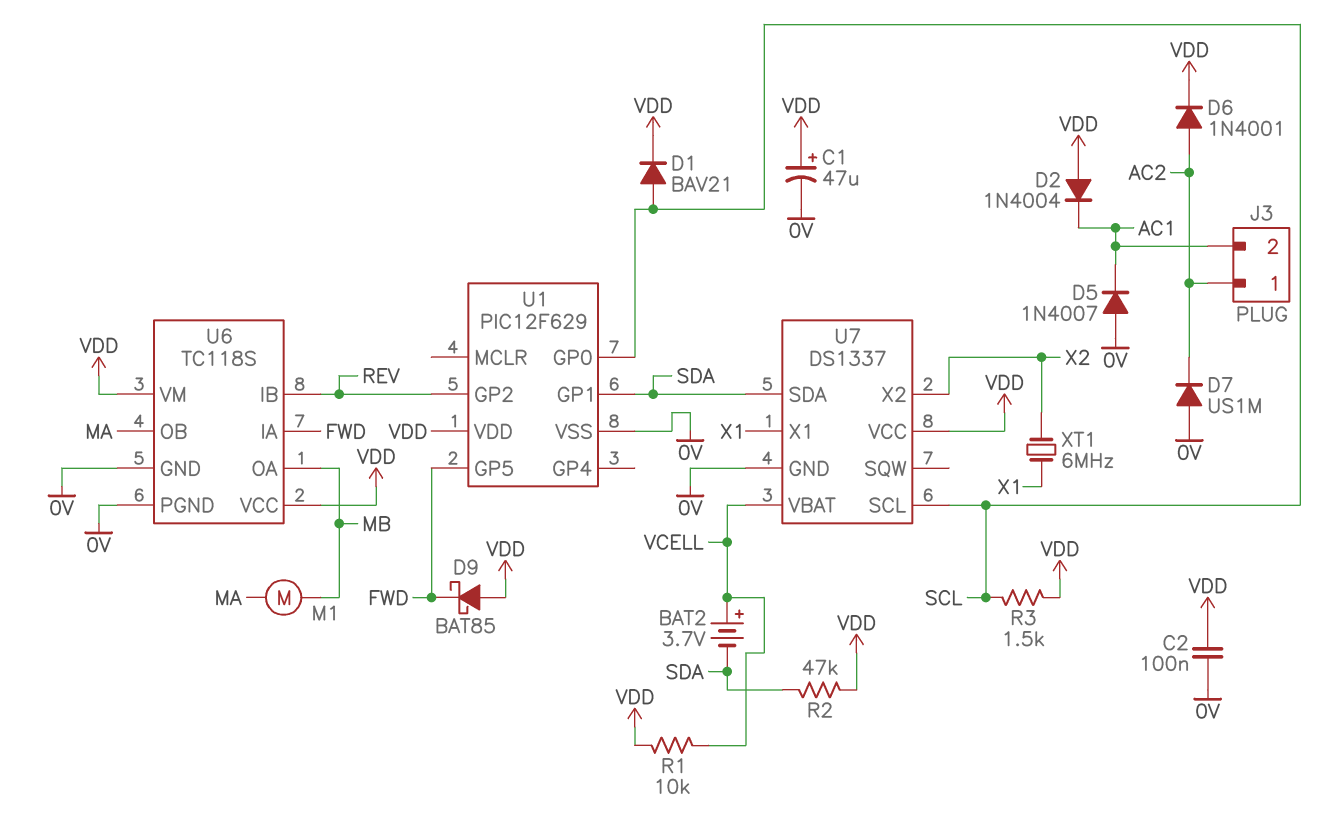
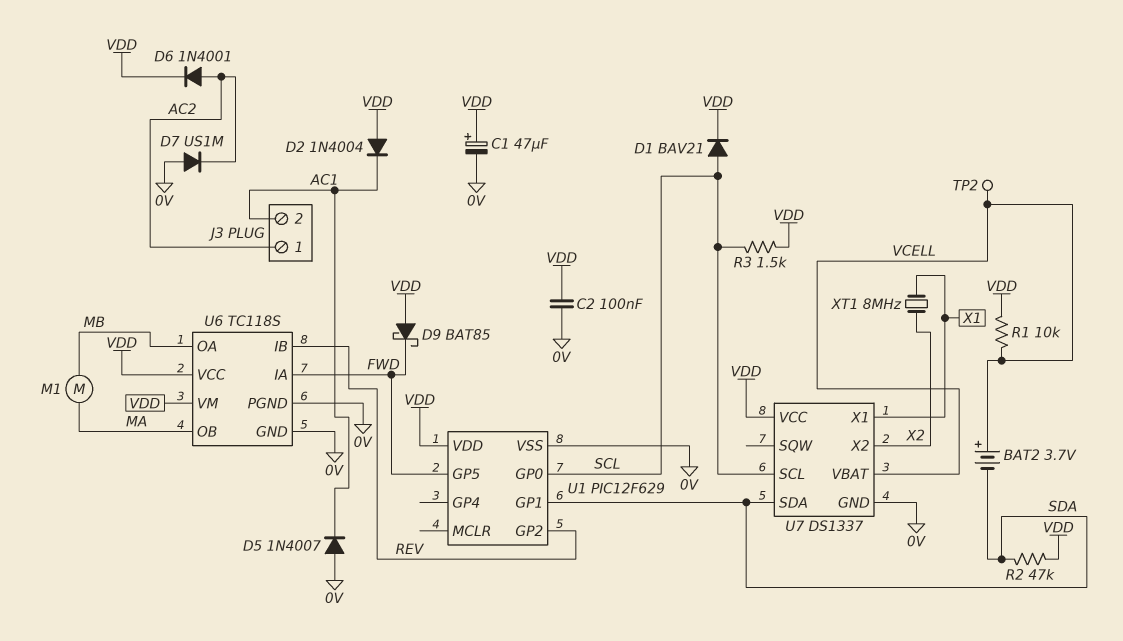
TP2: none -> test point (VCELL)
XT1: 6MHz (X1, X2) -> 8MHz (X1, X2)

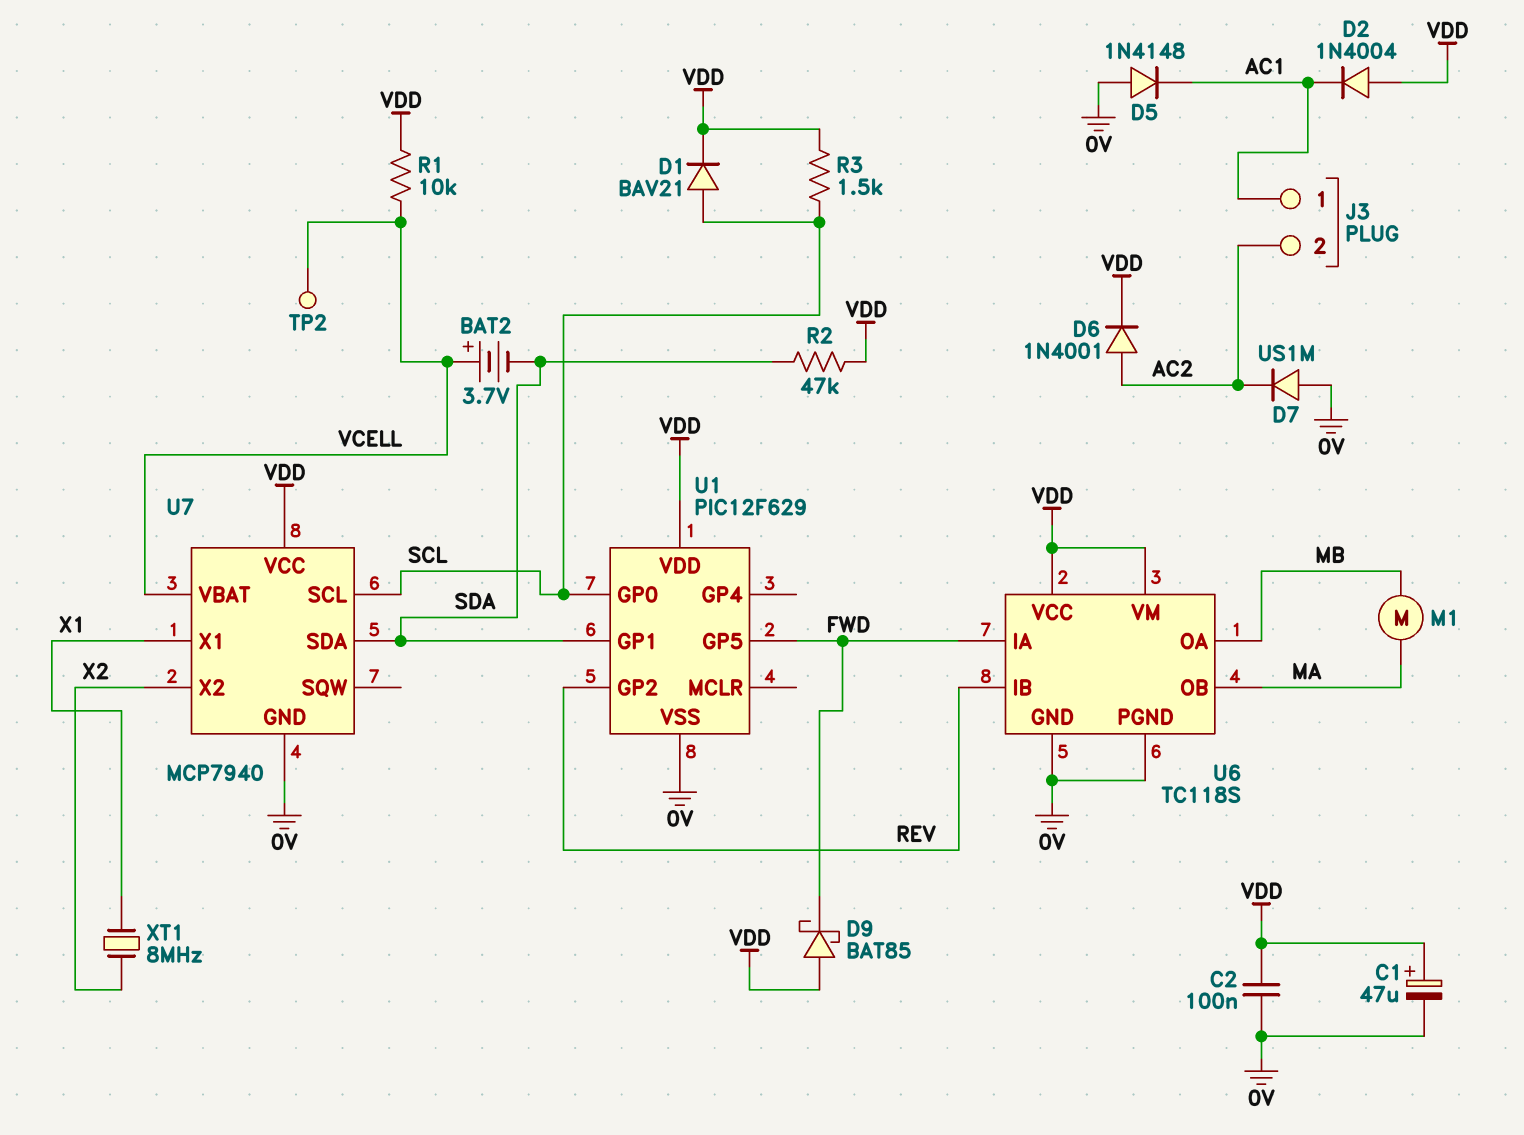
D5: diode 1N4007 (A 0V, K AC1) -> diode 1N4148 (A 0V, K AC1)
J3 pin 1: AC2 -> AC1
J3 pin 2: AC1 -> AC2
U7: DS1337 -> MCP7940

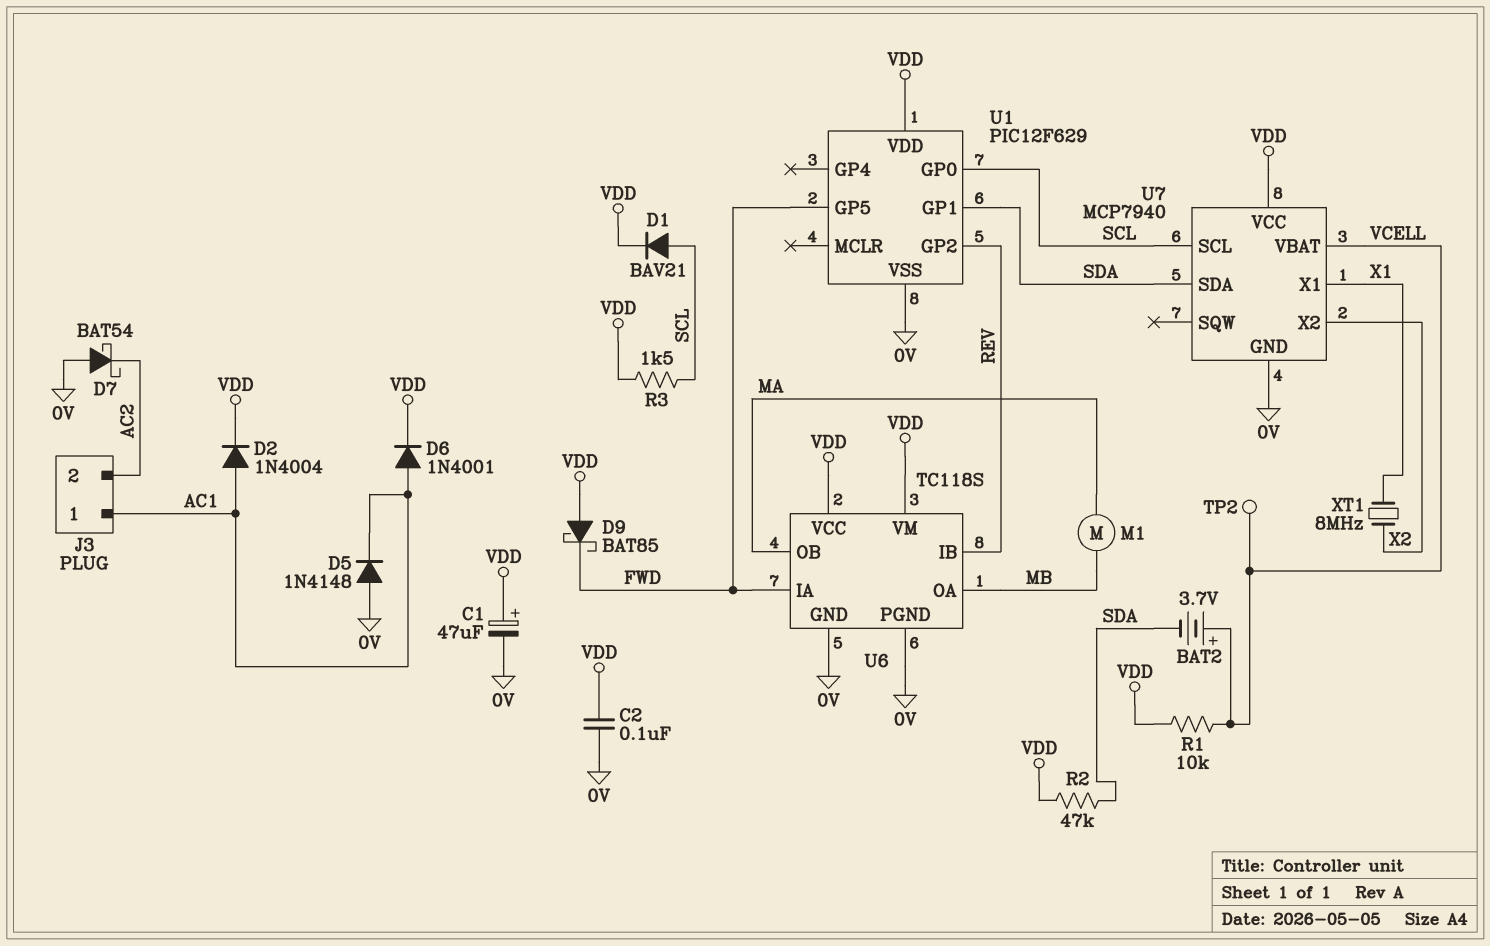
D2: diode 1N4004 (A VDD, K AC1) -> diode 1N4004 (A AC1, K VDD)
D6: diode 1N4001 (A AC2, K VDD) -> diode 1N4001 (A AC1, K VDD)
D7: diode US1M (A 0V, K AC2) -> schottky BAT54 (A 0V, K AC2)

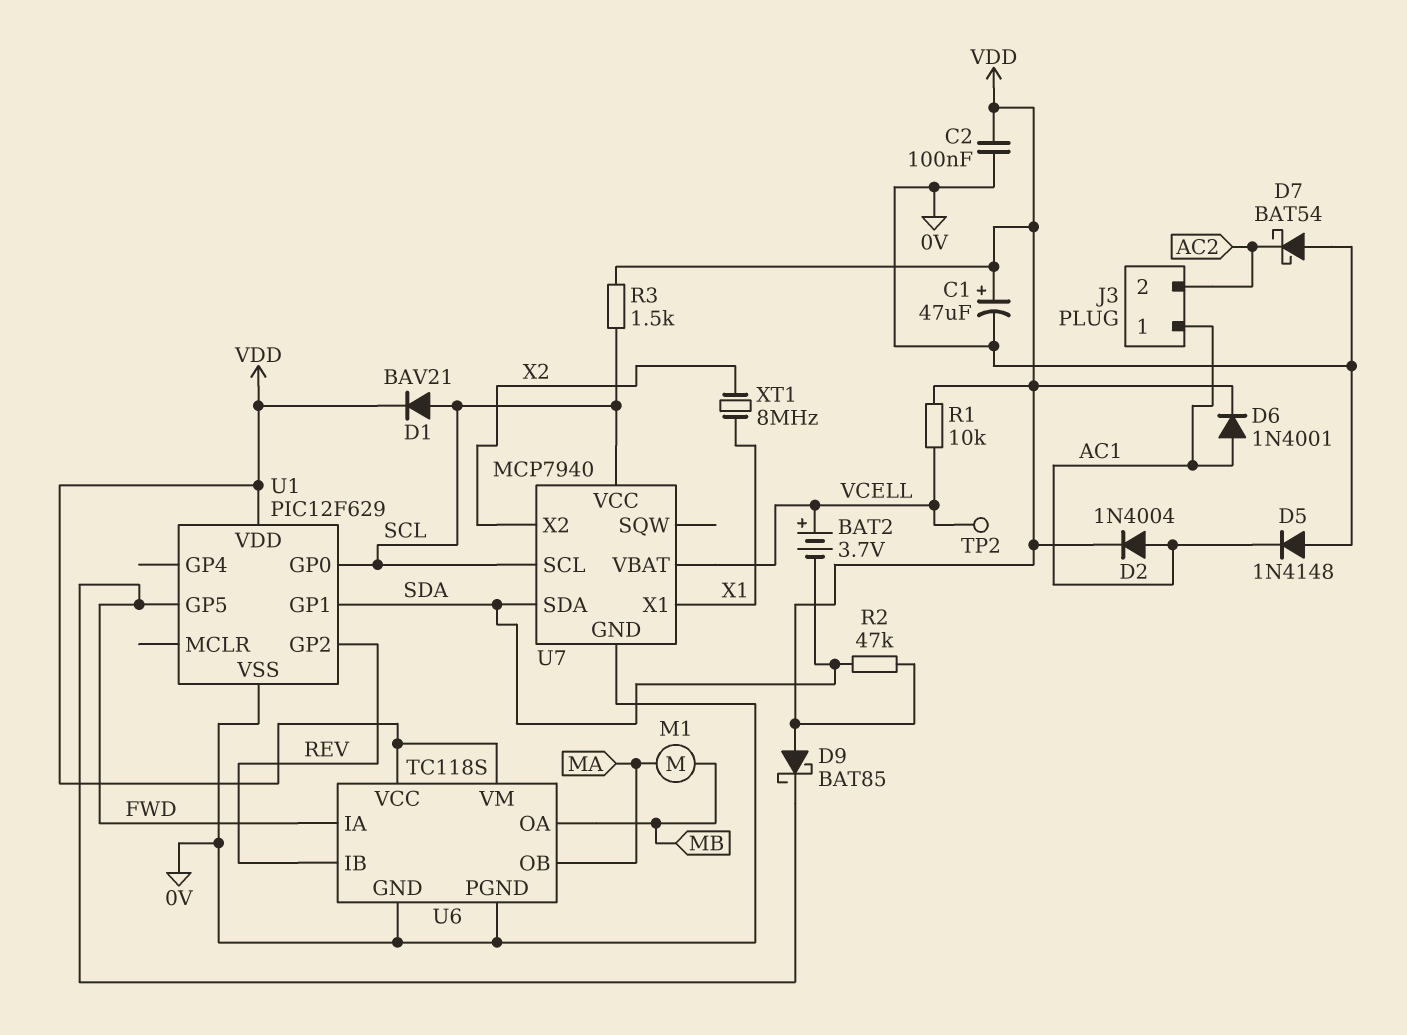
U7 pin VCC: VDD -> SCL

